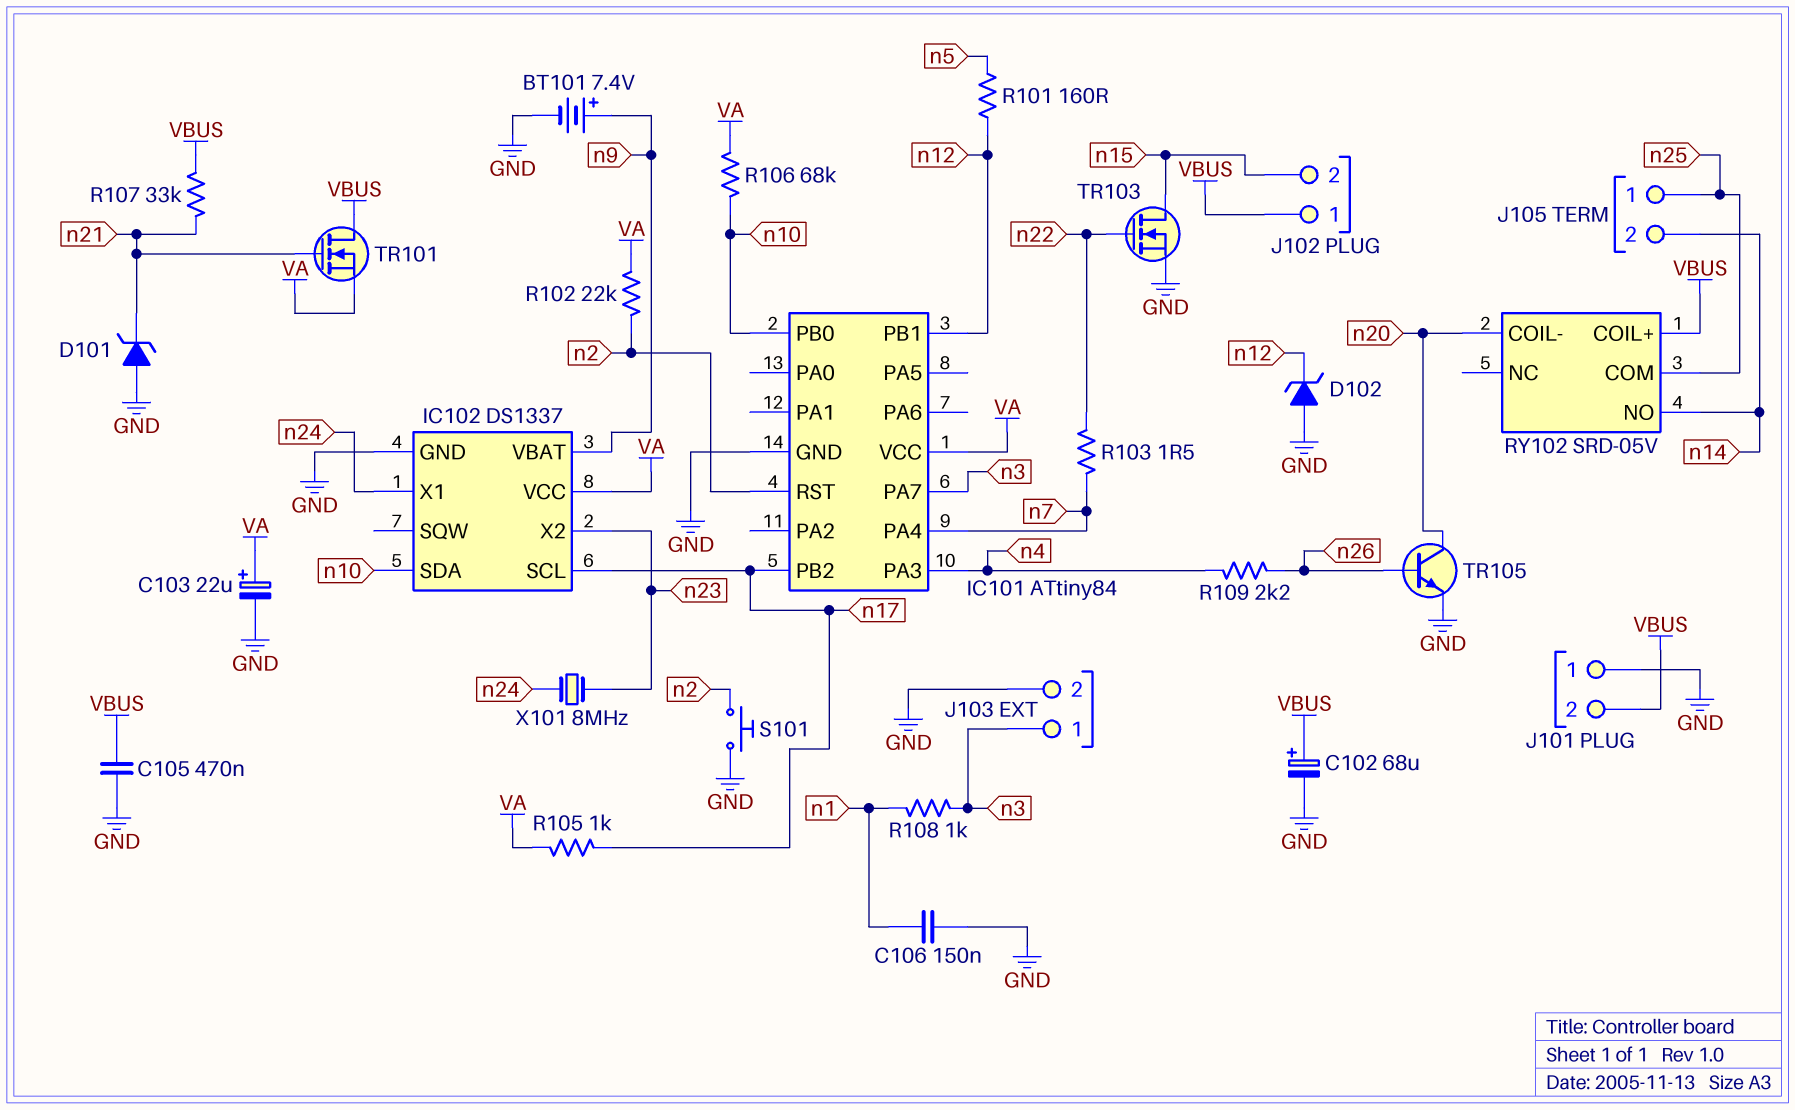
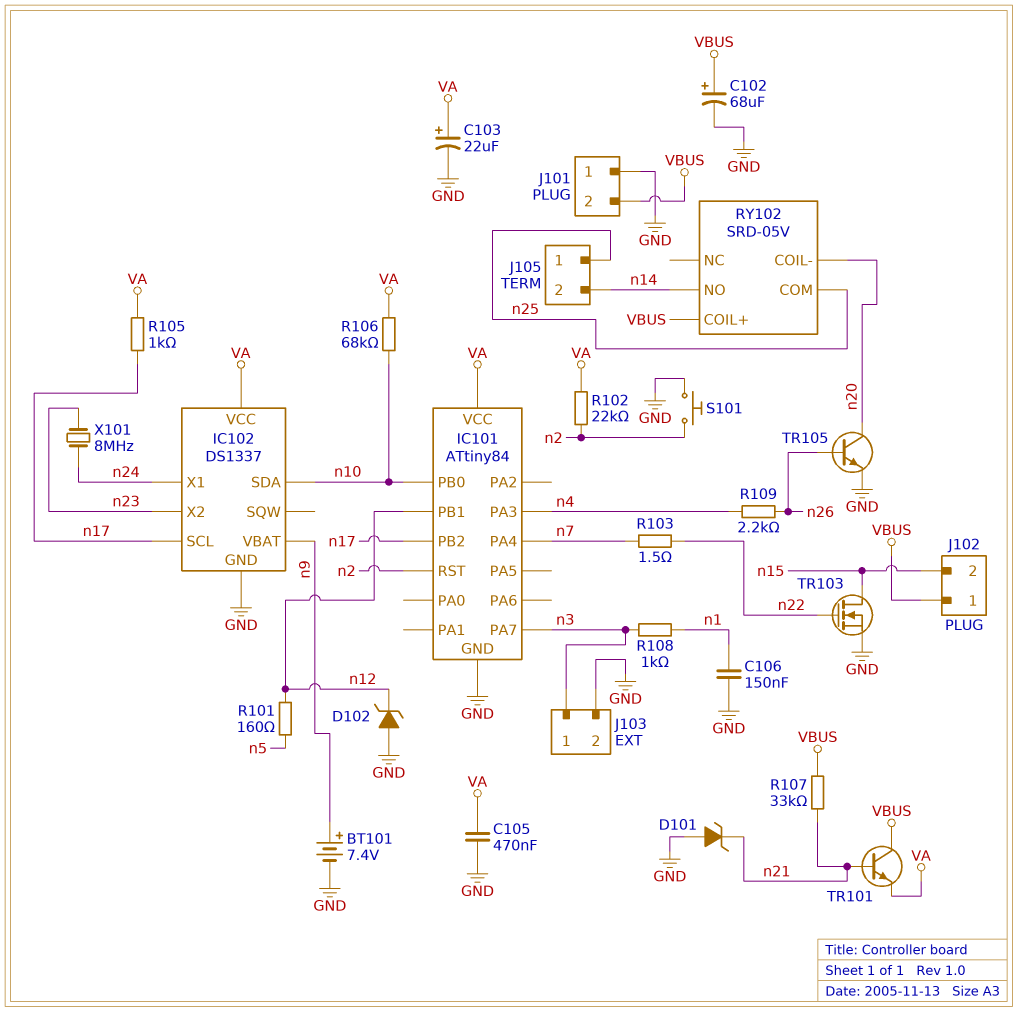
C105: 470nF (GND, VBUS) -> 470nF (GND, VA)
TR101: NMOS (G n21, D VBUS, S VA) -> NPN (B n21, C VBUS, E VA)

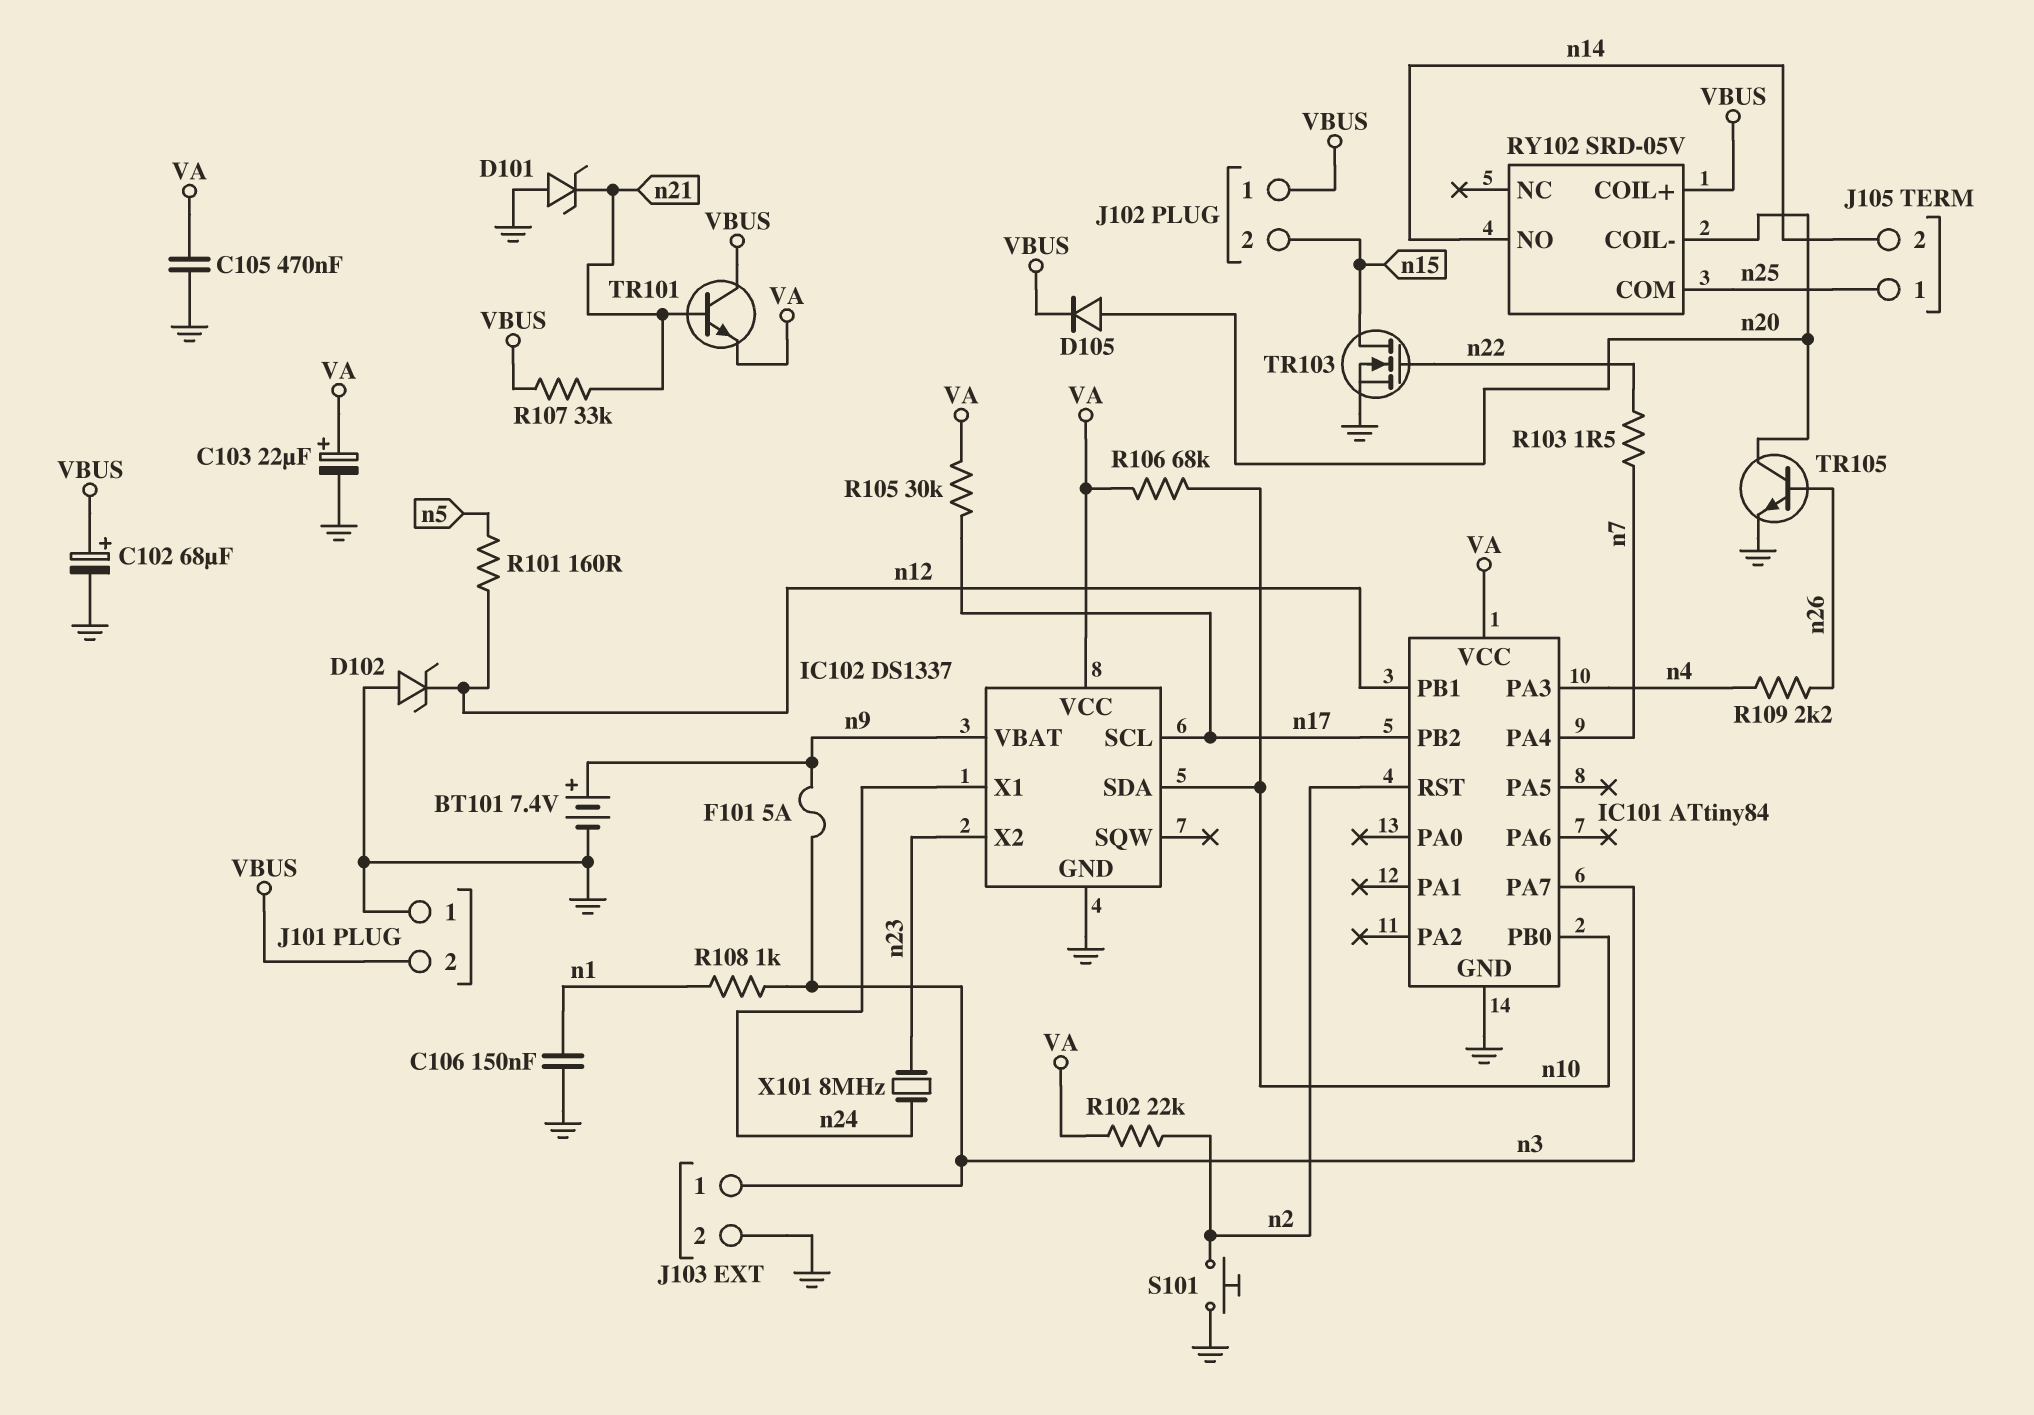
D105: none -> diode (A n20, K VBUS)
F101: none -> 5A (n3, n9)
R105: 1k (VA, n17) -> 30k (VA, n17)

